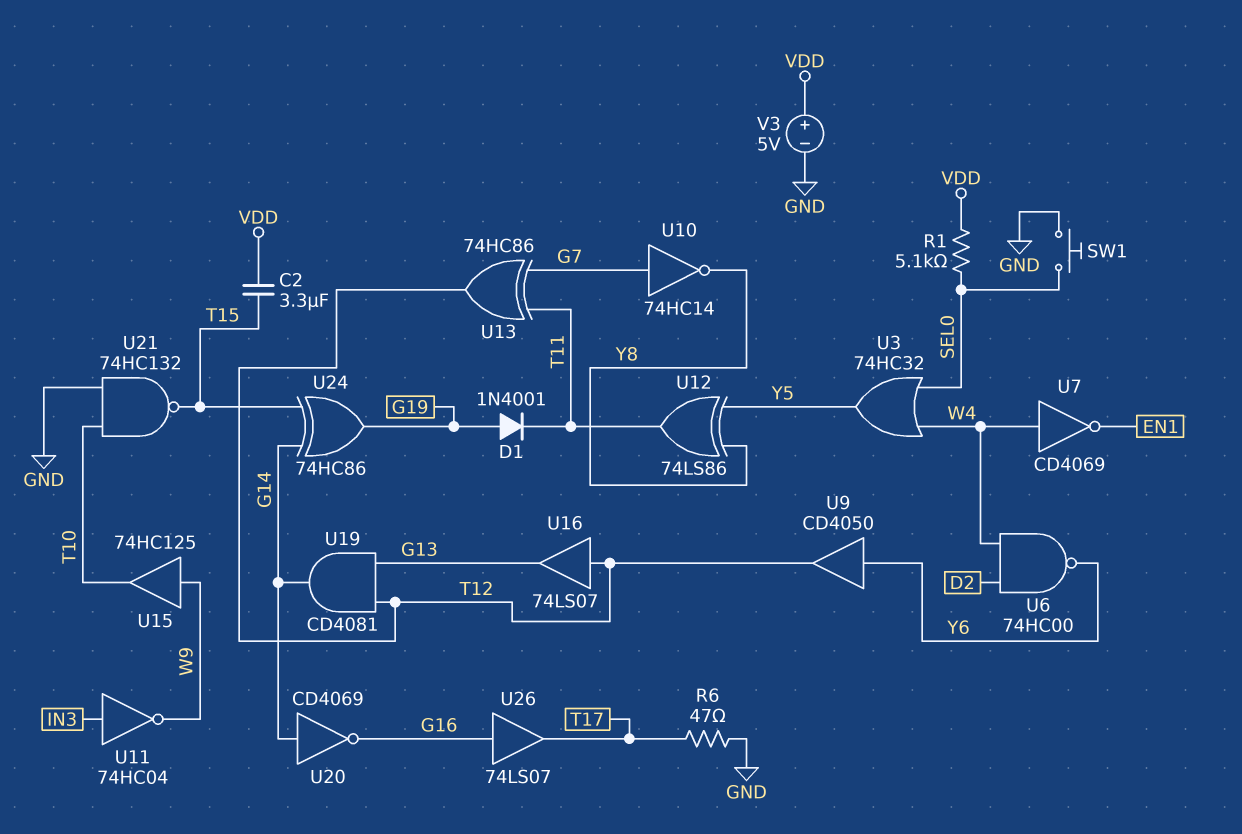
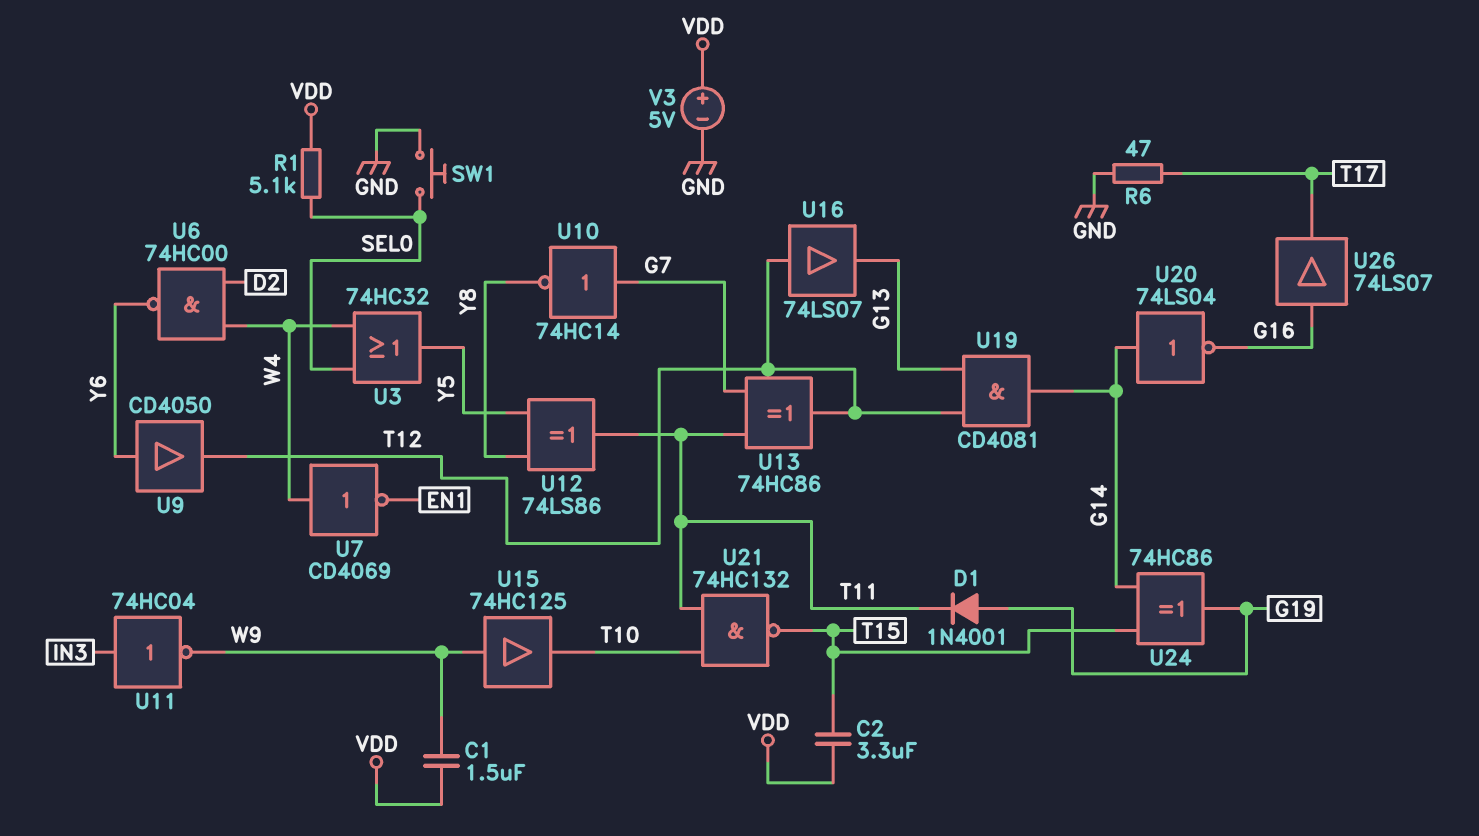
C1: none -> 1.5uF (VDD, W9)
U20: NOT CD4069 (in G14, out G16) -> NOT 74LS04 (in G14, out G16)
U21: NAND 74HC132 (in GND, in T10, out T15) -> NAND 74HC132 (in T10, in T11, out T15)

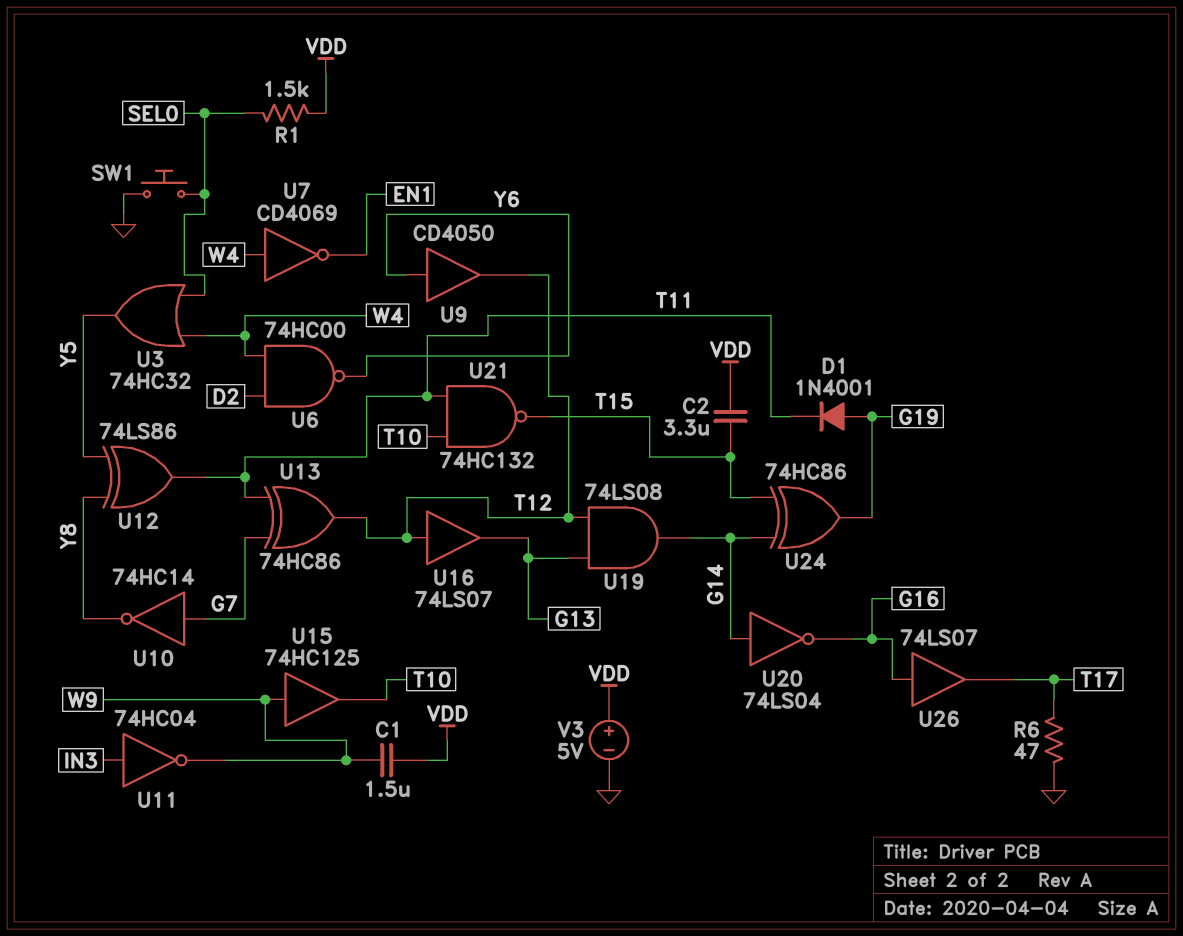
R1: 5.1k (SEL0, VDD) -> 1.5k (SEL0, VDD)
U19: AND CD4081 (in G13, in T12, out G14) -> AND 74LS08 (in G13, in T12, out G14)

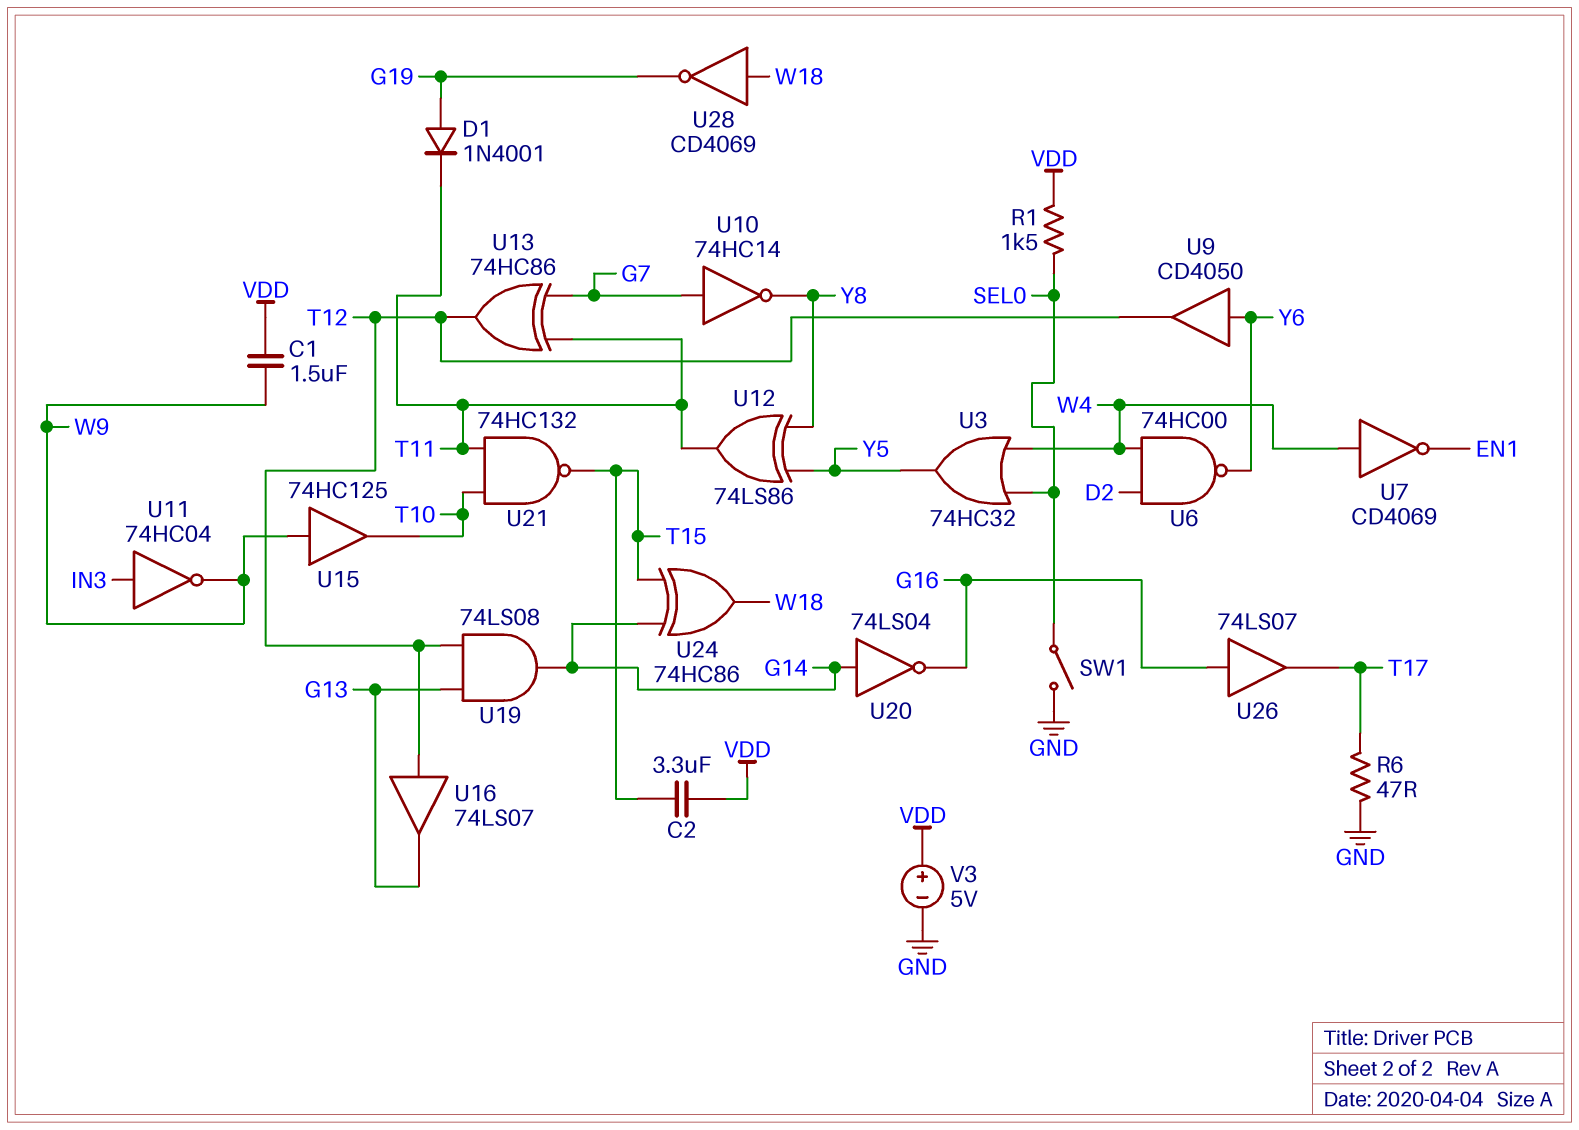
SW1: button (GND, SEL0) -> switch (GND, SEL0)
U24: XOR 74HC86 (in G14, in T15, out G19) -> XOR 74HC86 (in G14, in T15, out W18)
U28: none -> NOT CD4069 (in W18, out G19)

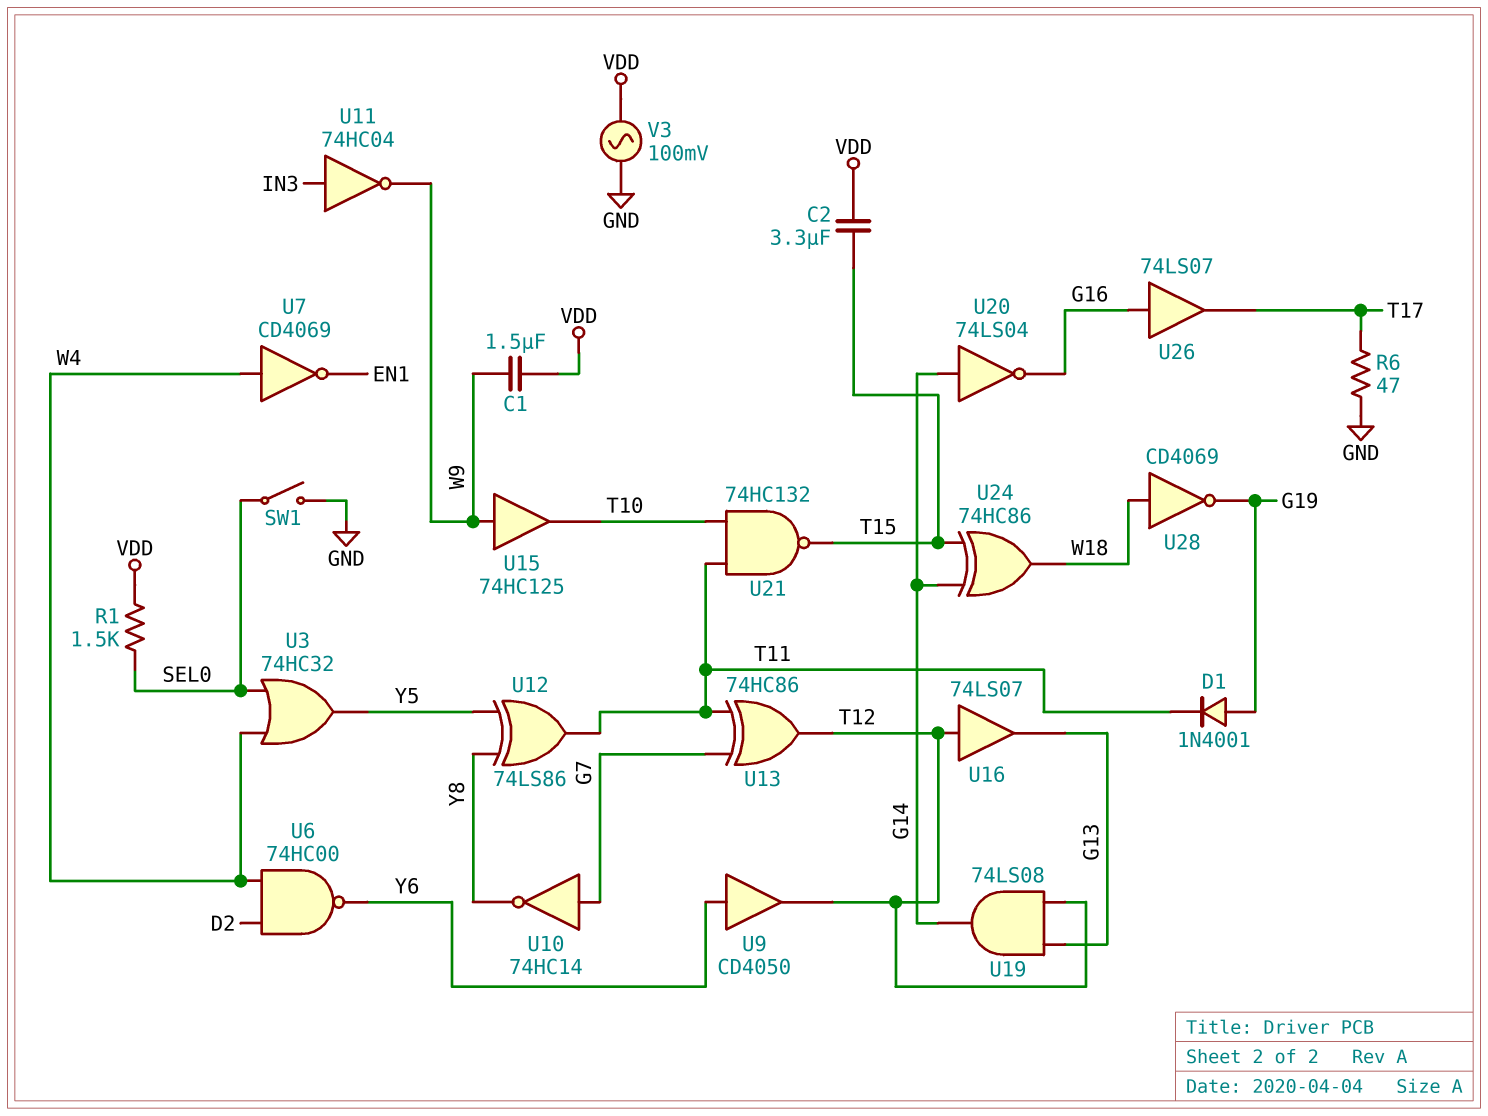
V3: 5V (plus VDD, minus GND) -> AC 100mV (GND, VDD)

